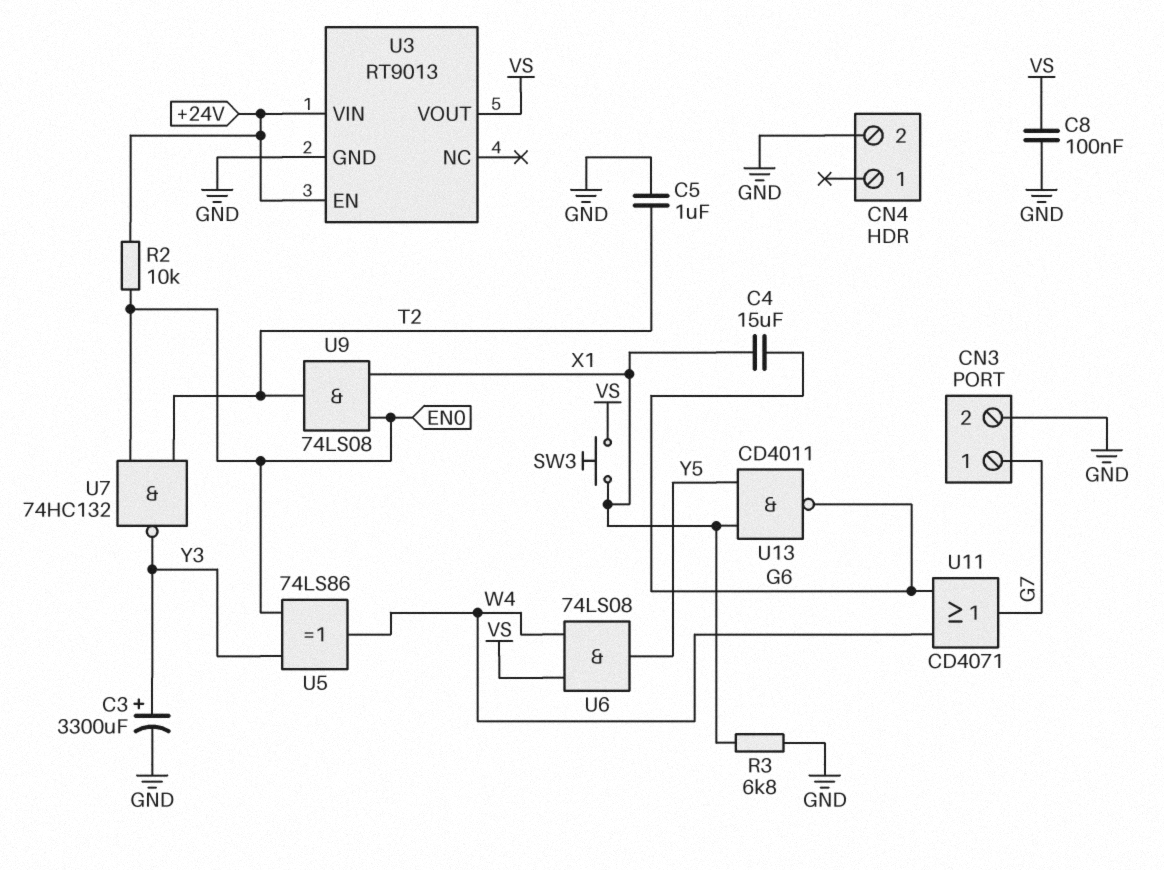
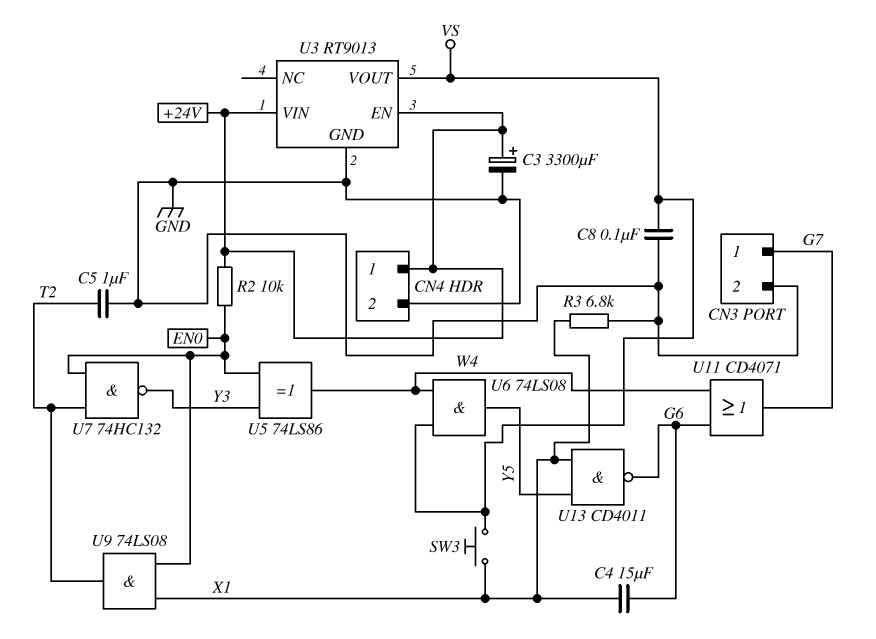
C3: 3300uF (plus Y3, minus GND) -> 3300uF (plus +24V, minus GND)
CN4 pin 1: none -> +24V

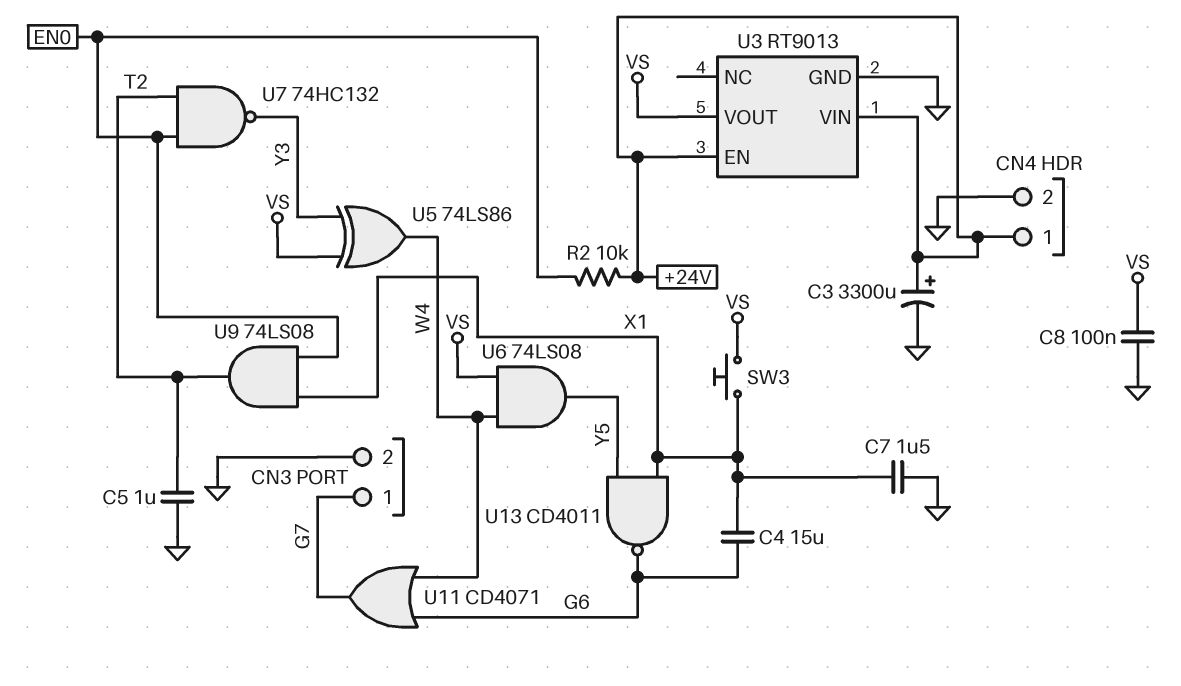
C7: none -> 1.5uF (GND, X1)
R3: 6.8k (GND, X1) -> none
U5: XOR 74LS86 (in EN0, in Y3, out W4) -> XOR 74LS86 (in VS, in Y3, out W4)

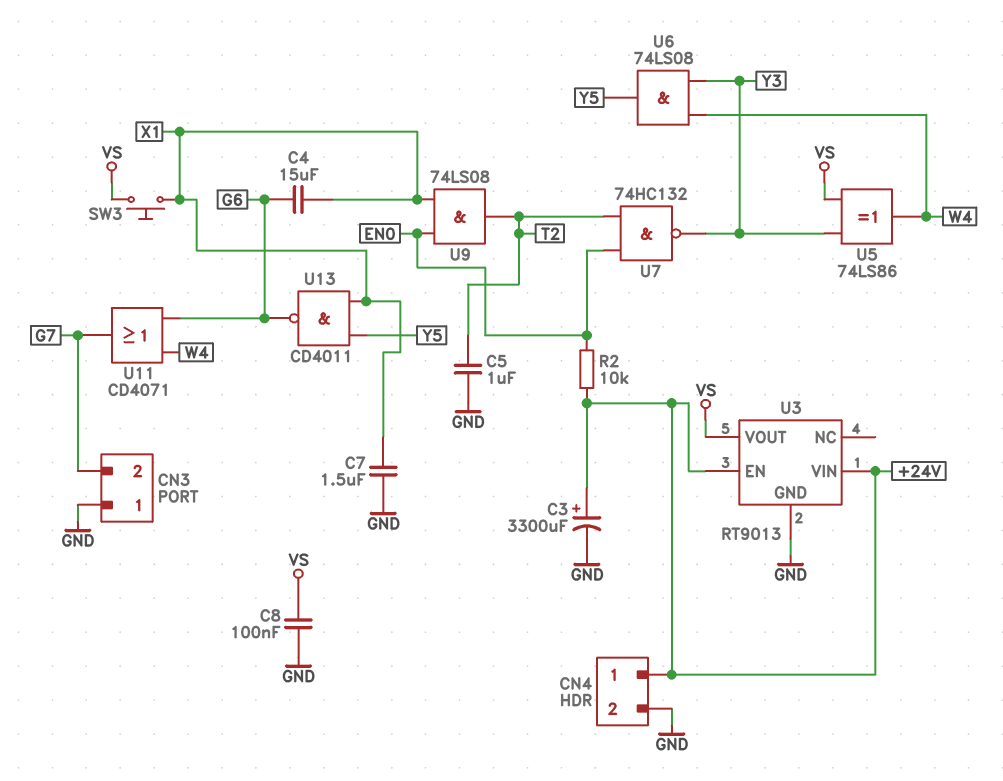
CN3 pin 1: G7 -> GND
CN3 pin 2: GND -> G7
U6: AND 74LS08 (in VS, in W4, out Y5) -> AND 74LS08 (in W4, in Y3, out Y5)

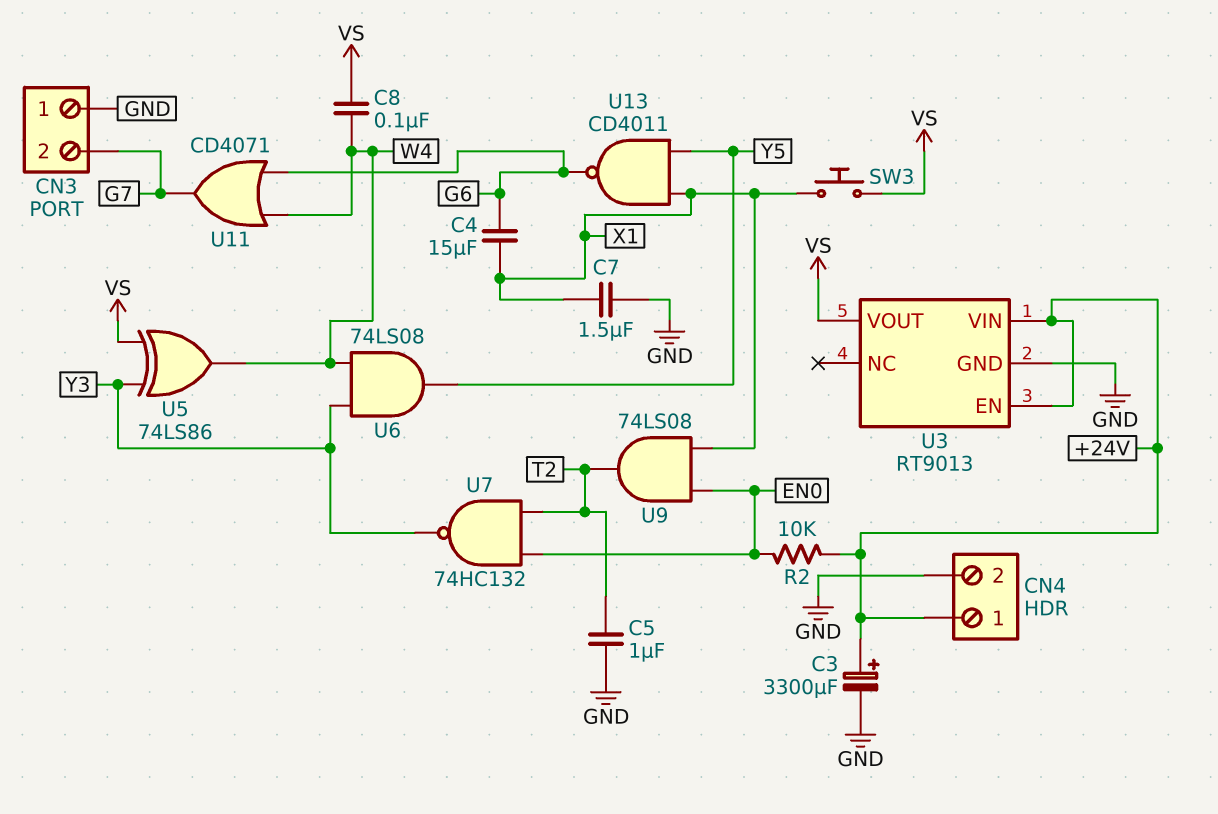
C8: 100nF (GND, VS) -> 100nF (VS, W4)

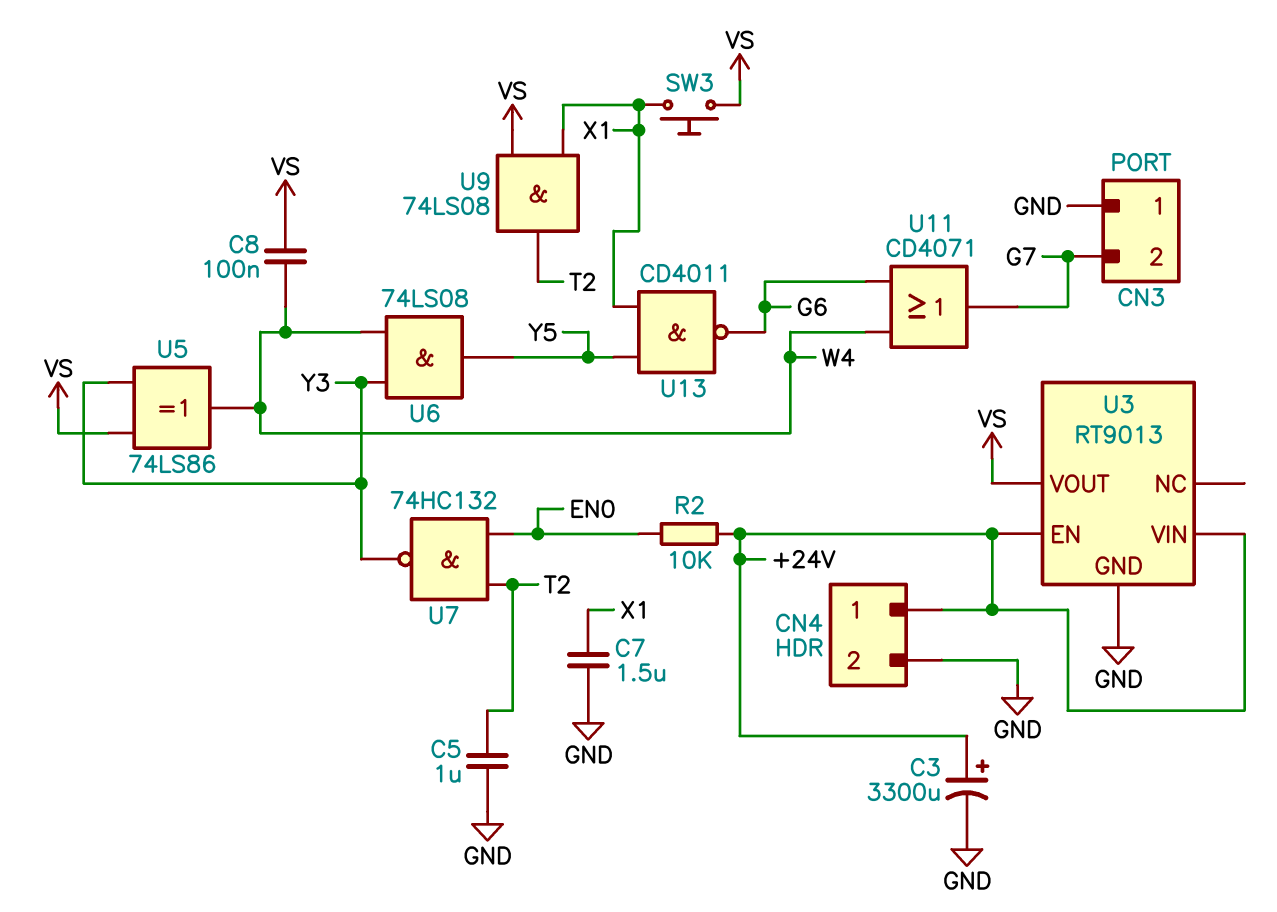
C4: 15uF (G6, X1) -> none
U9: AND 74LS08 (in EN0, in X1, out T2) -> AND 74LS08 (in VS, in X1, out T2)

